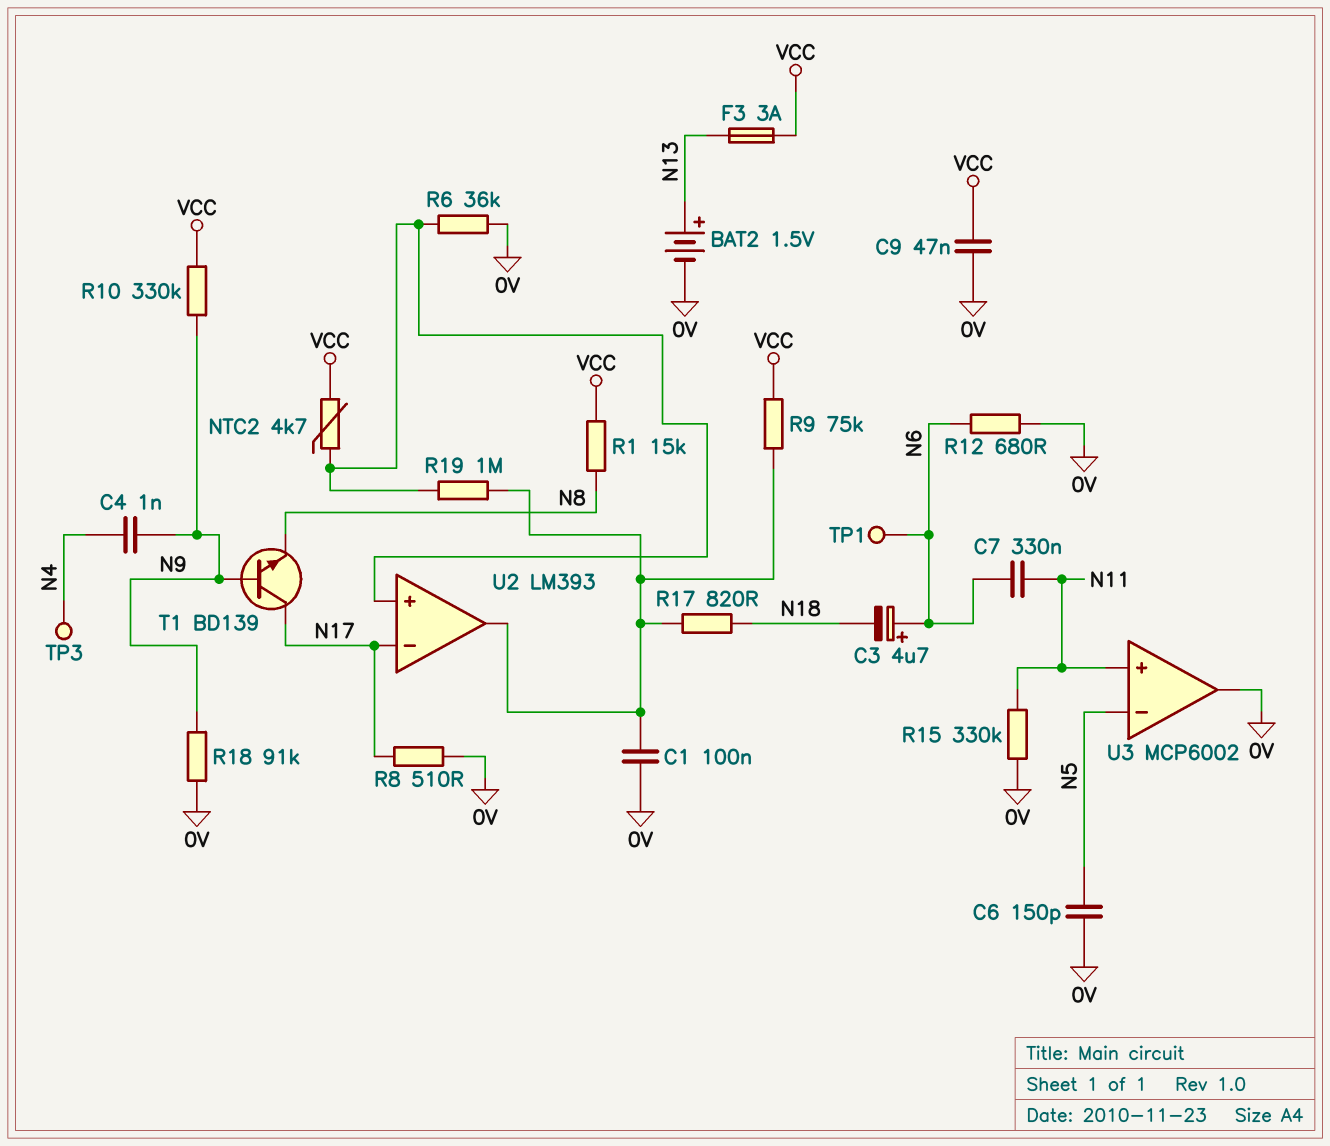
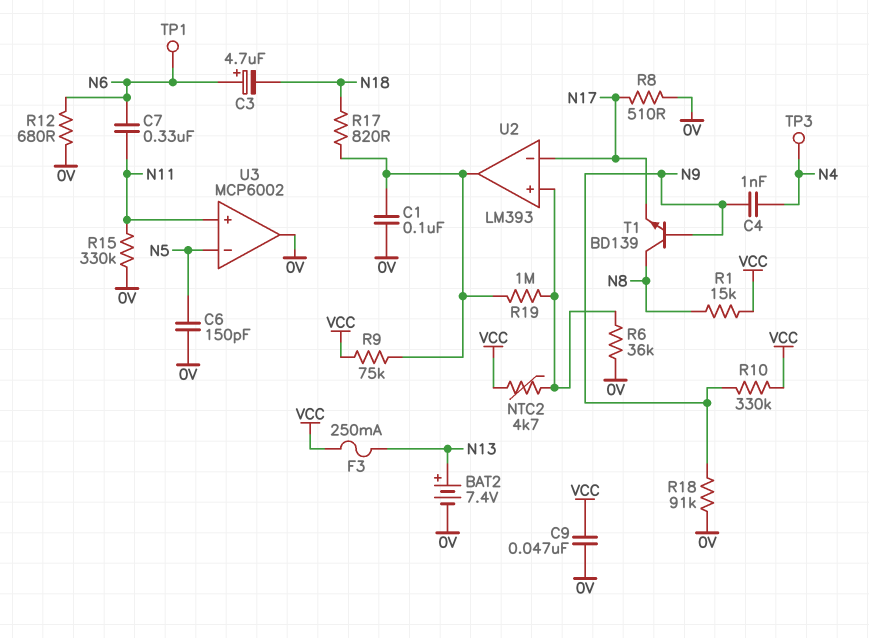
BAT2: 1.5V (plus N13, minus 0V) -> 7.4V (plus N13, minus 0V)
F3: 3A (N13, VCC) -> 250mA (N13, VCC)
T1: NPN BD139 (B N9, C N17, E N8) -> NPN BD139 (B N9, C N8, E N17)

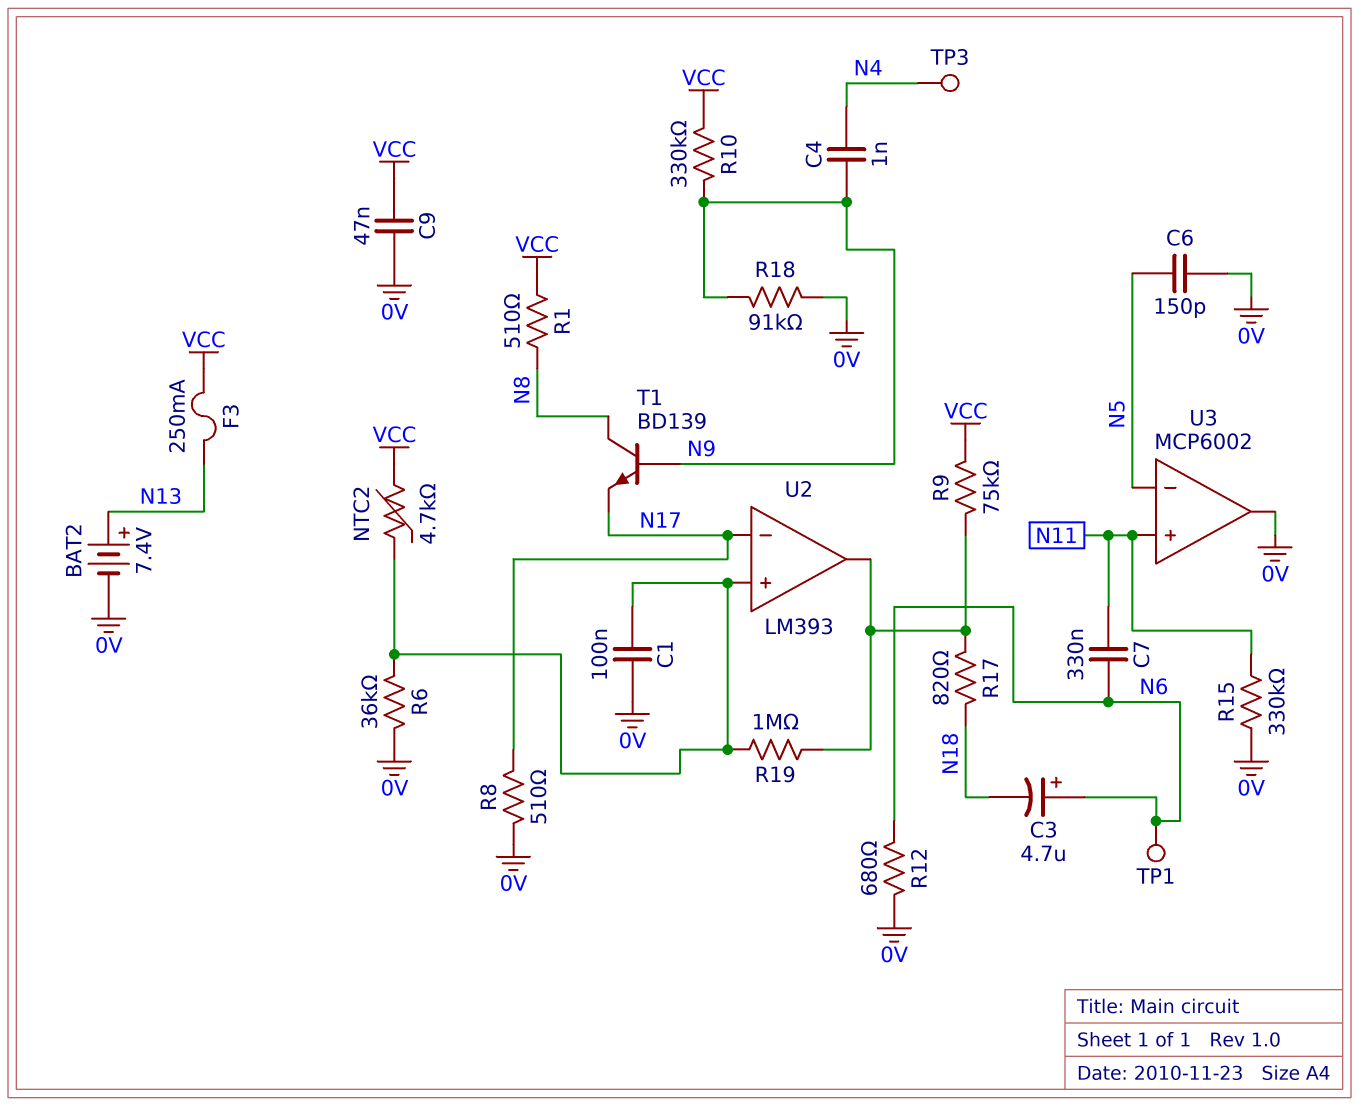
C1: 100nF (0V, U2/out) -> 100nF (0V, U2/in+)
R1: 15k (N8, VCC) -> 510 (N8, VCC)

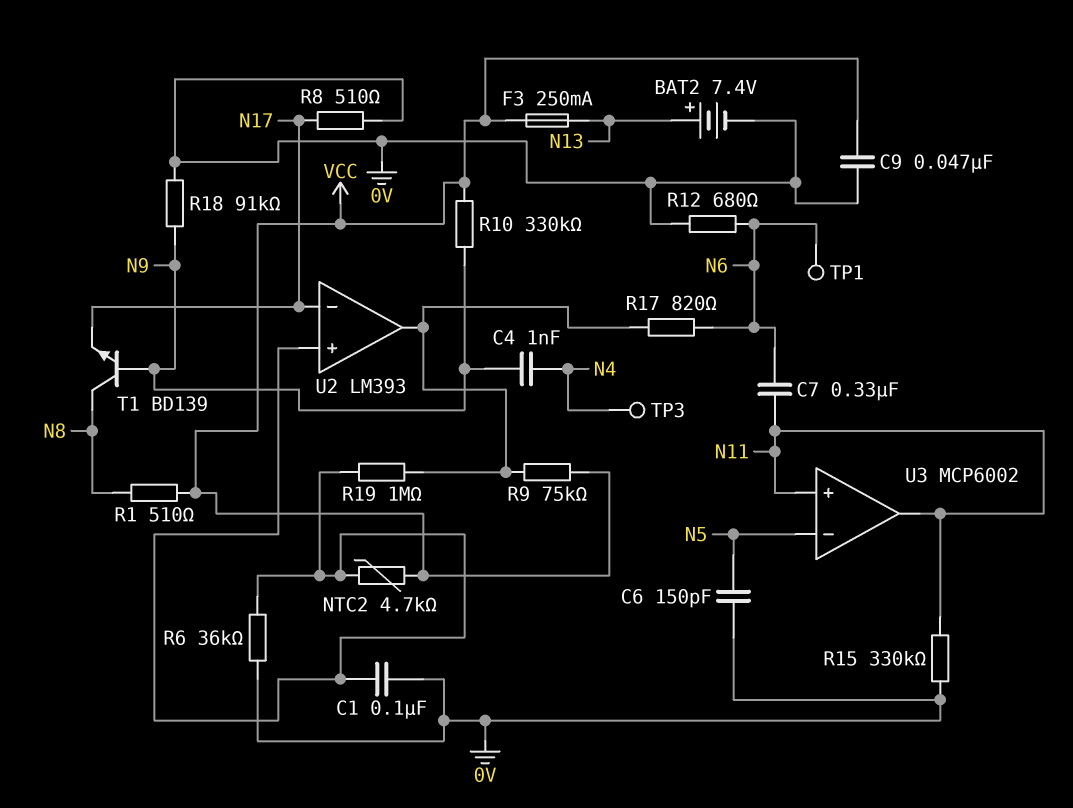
C3: 4.7uF (plus N6, minus N18) -> none
R17: 820 (N18, U2/out) -> 820 (N6, U2/out)
U3 pin out: 0V -> N11

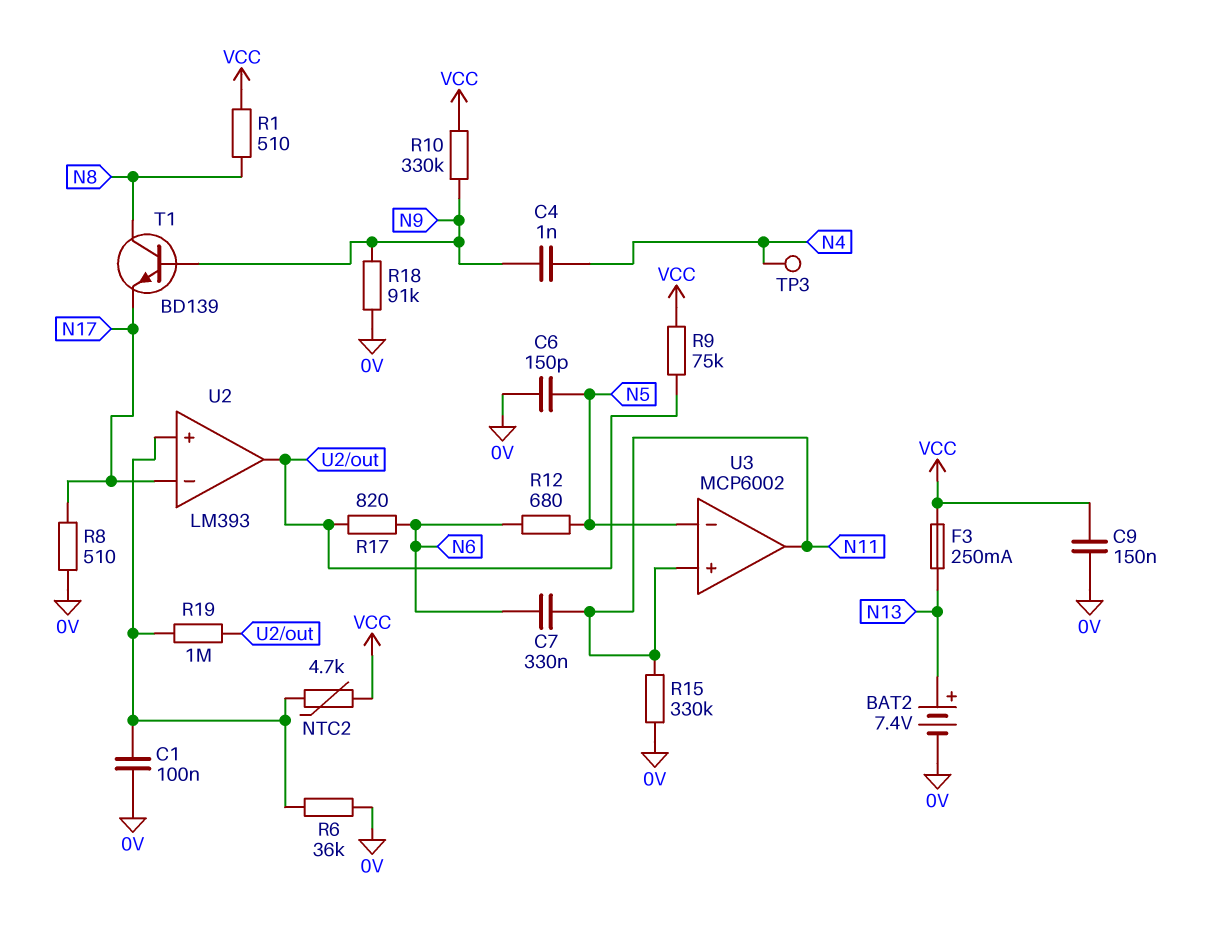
C9: 47nF (0V, VCC) -> 150nF (0V, VCC)
R12: 680 (0V, N6) -> 680 (N5, N6)
TP1: test point (N6) -> none

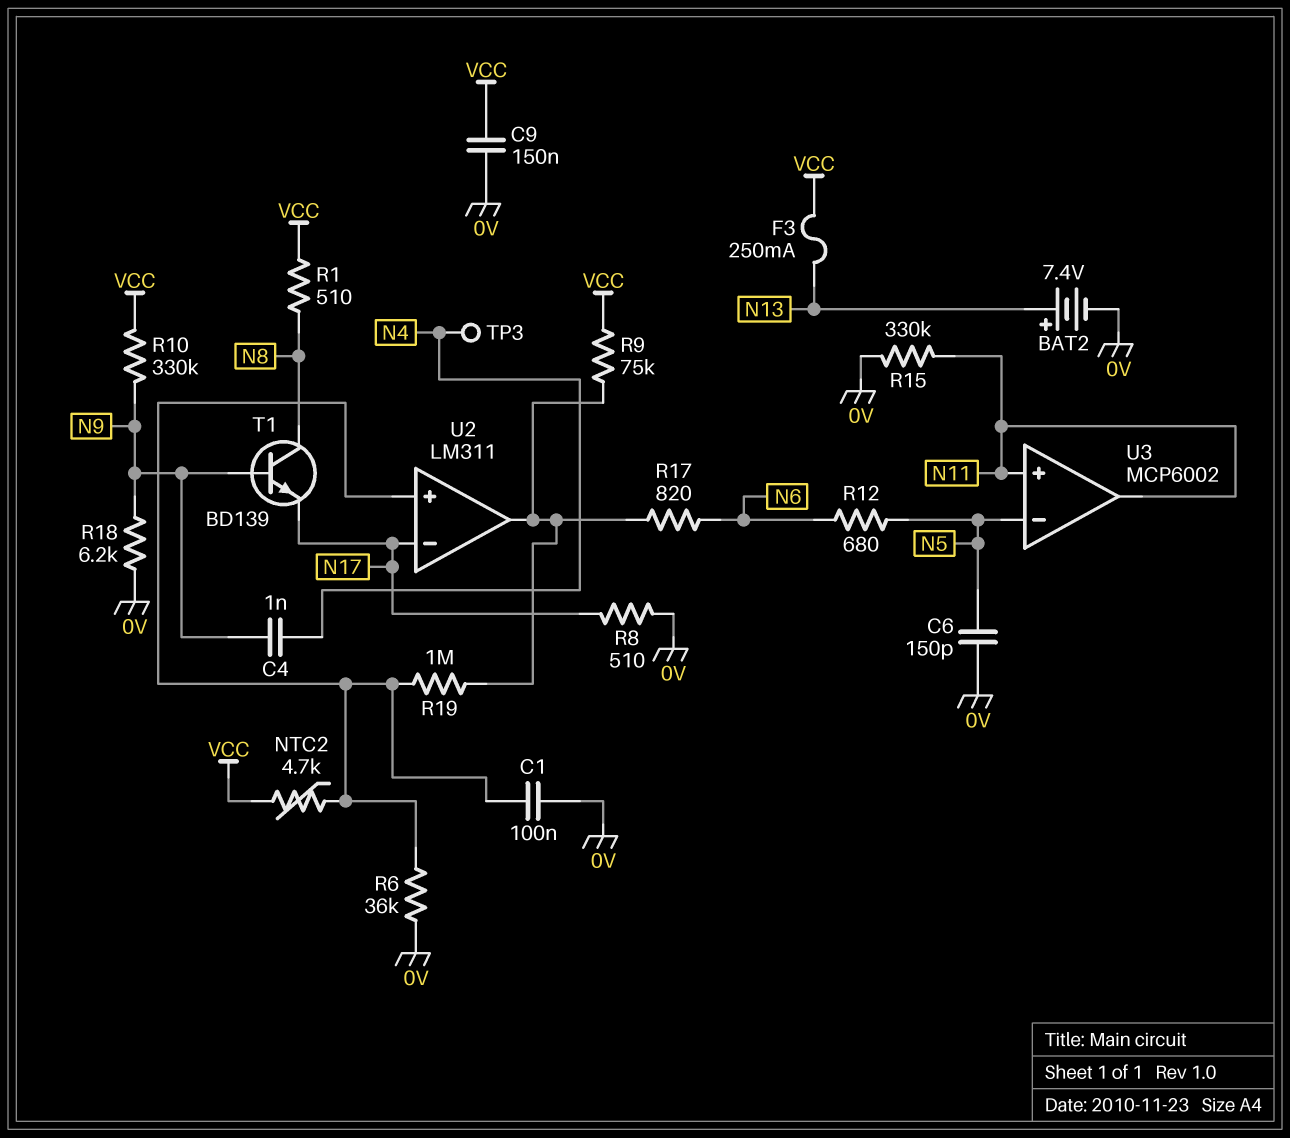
C7: 330nF (N6, N11) -> none
R18: 91k (0V, N9) -> 6.2k (0V, N9)
U2: LM393 -> LM311

